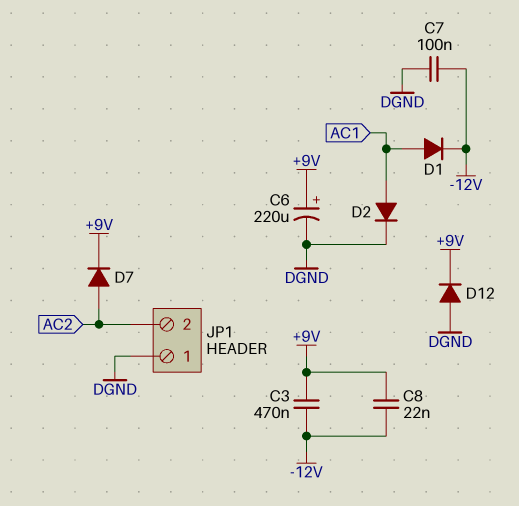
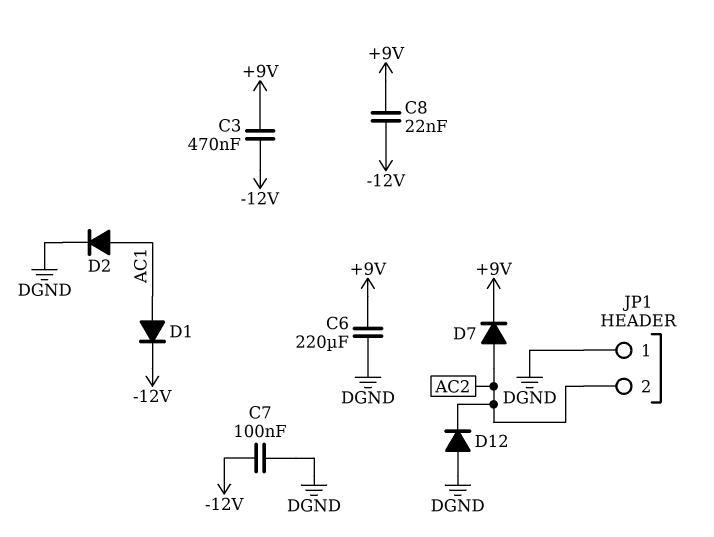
C6: 220uF (plus +9V, minus DGND) -> 220uF (+9V, DGND)
D12: diode (A DGND, K +9V) -> diode (A DGND, K AC2)

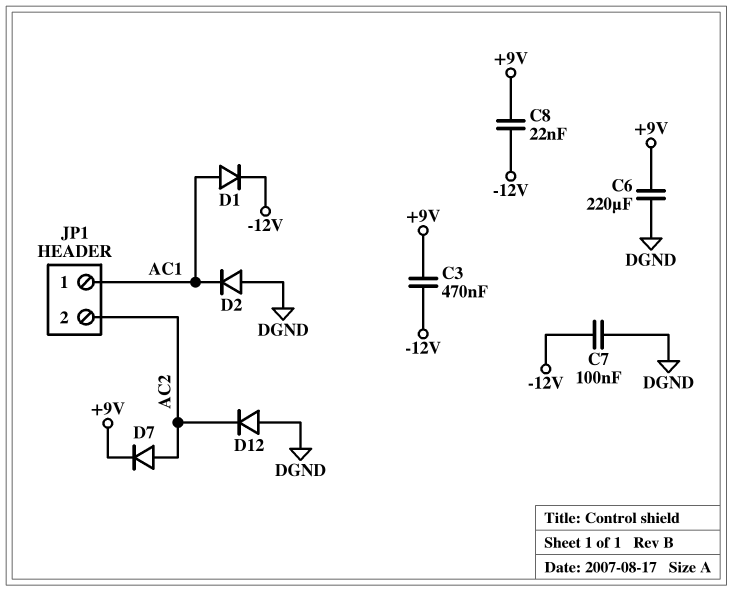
D2: diode (A AC1, K DGND) -> diode (A DGND, K AC1)
JP1 pin 1: DGND -> AC1

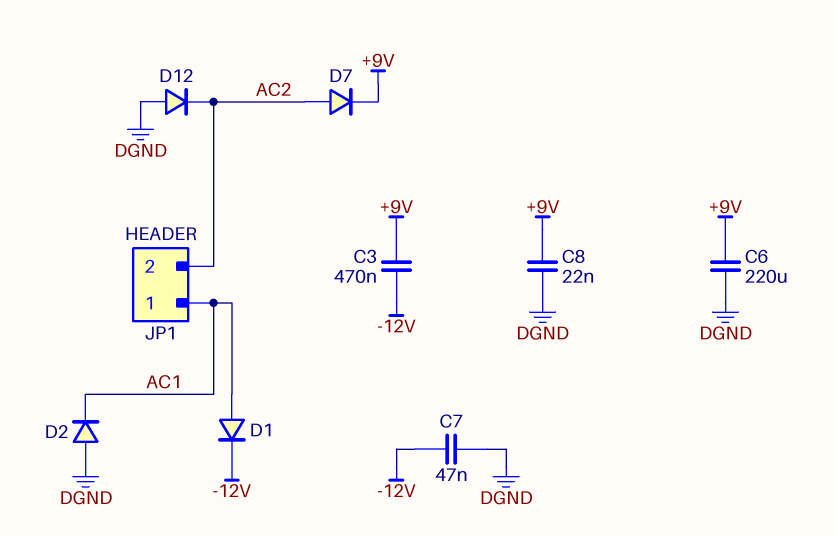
C7: 100nF (-12V, DGND) -> 47nF (-12V, DGND)
C8: 22nF (+9V, -12V) -> 22nF (+9V, DGND)

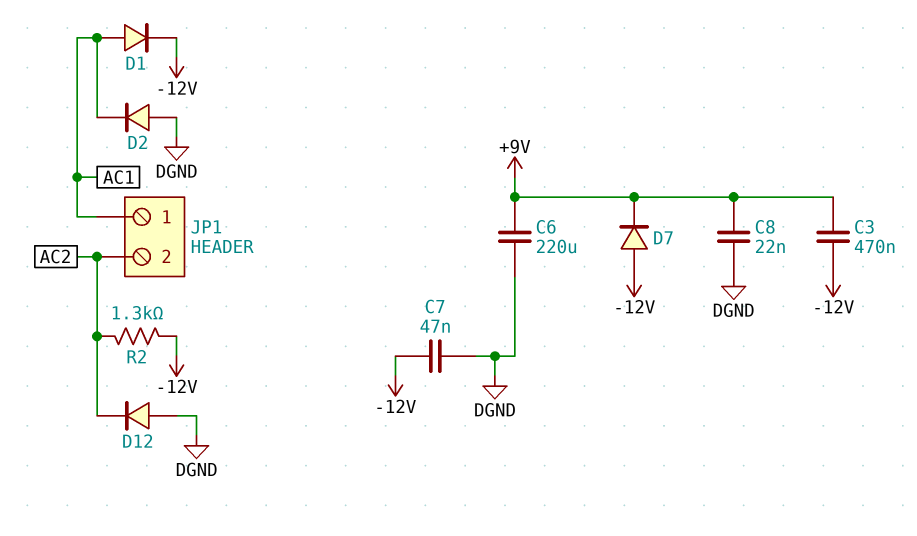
D7: diode (A AC2, K +9V) -> diode (A -12V, K +9V)
R2: none -> 1.3k (-12V, AC2)

